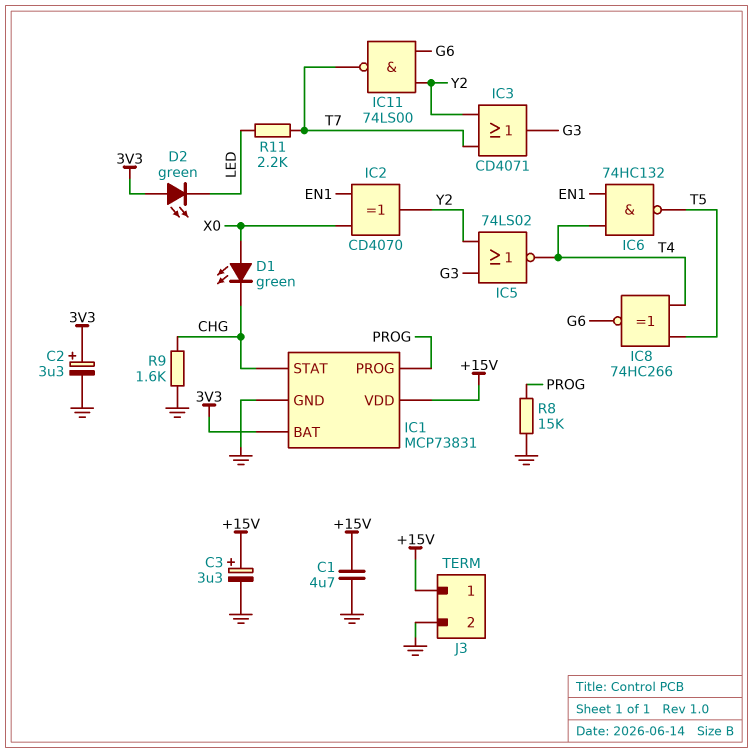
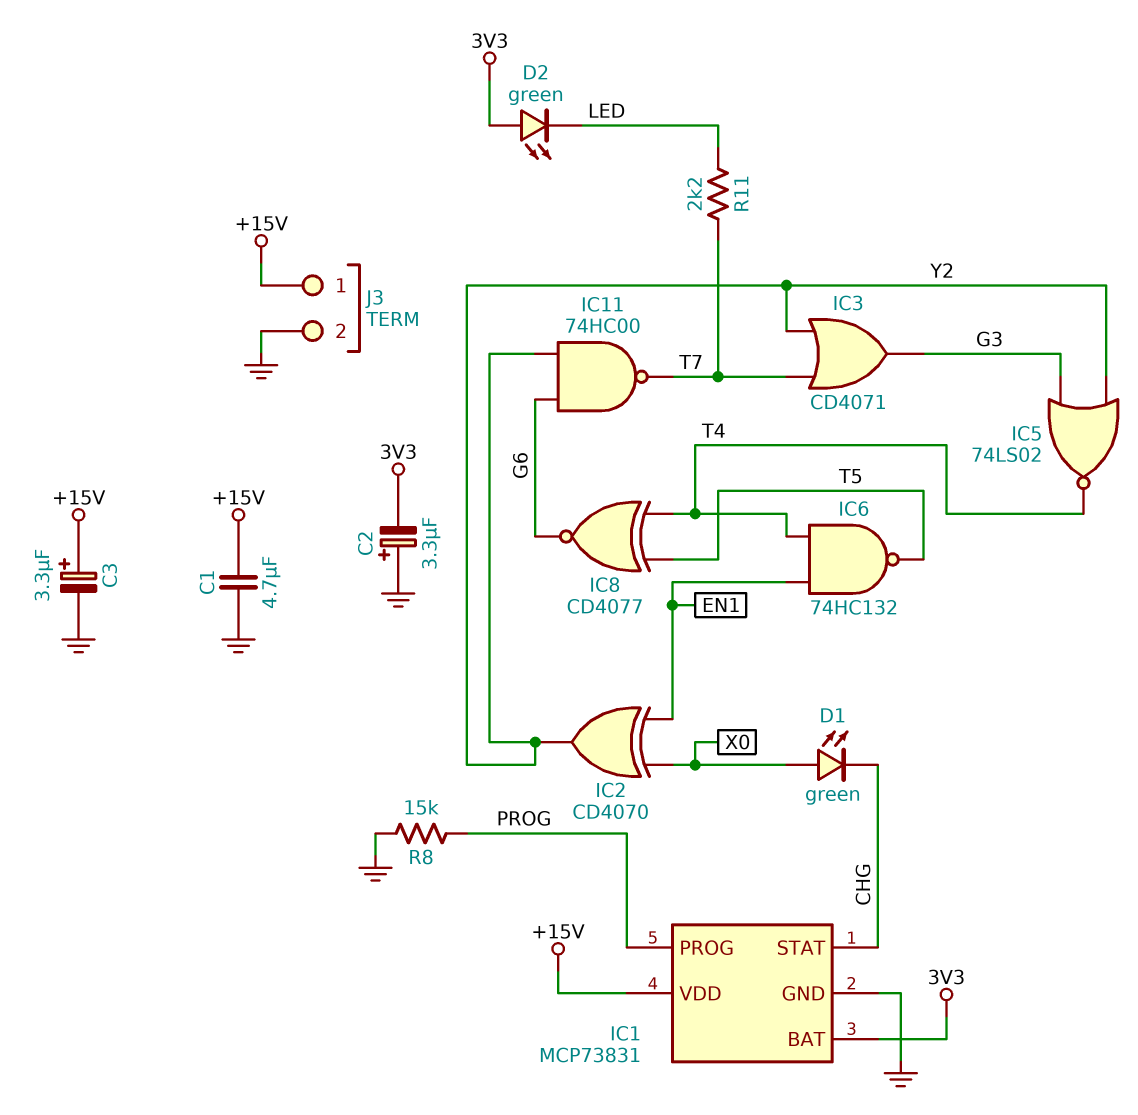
C2: 3.3uF (plus 3V3, minus GND) -> 3.3uF (plus GND, minus 3V3)
IC8: XNOR 74HC266 (in T4, in T5, out G6) -> XNOR CD4077 (in T4, in T5, out G6)
IC11: NAND 74LS00 (in G6, in Y2, out T7) -> NAND 74HC00 (in G6, in Y2, out T7)
R9: 1.6k (CHG, GND) -> none

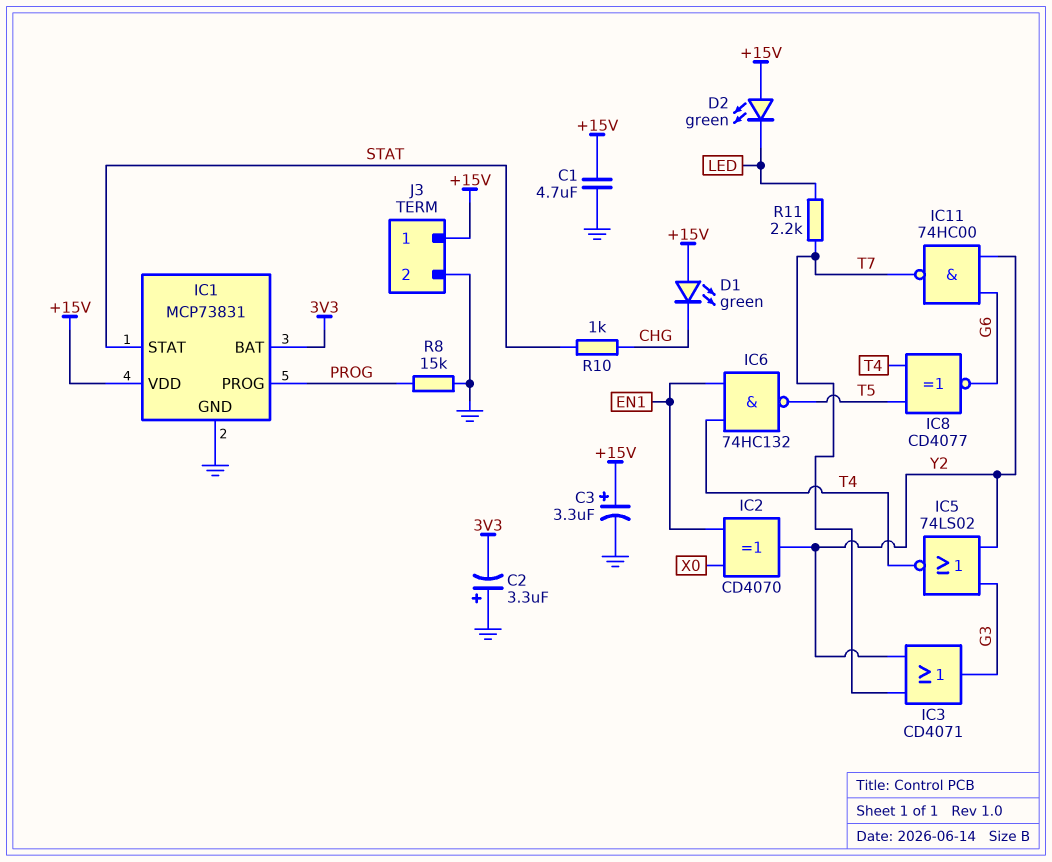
D1: LED green (A X0, K CHG) -> LED green (A +15V, K CHG)
D2: LED green (A 3V3, K LED) -> LED green (A +15V, K LED)
IC1 pin STAT: CHG -> STAT
R10: none -> 1k (CHG, STAT)

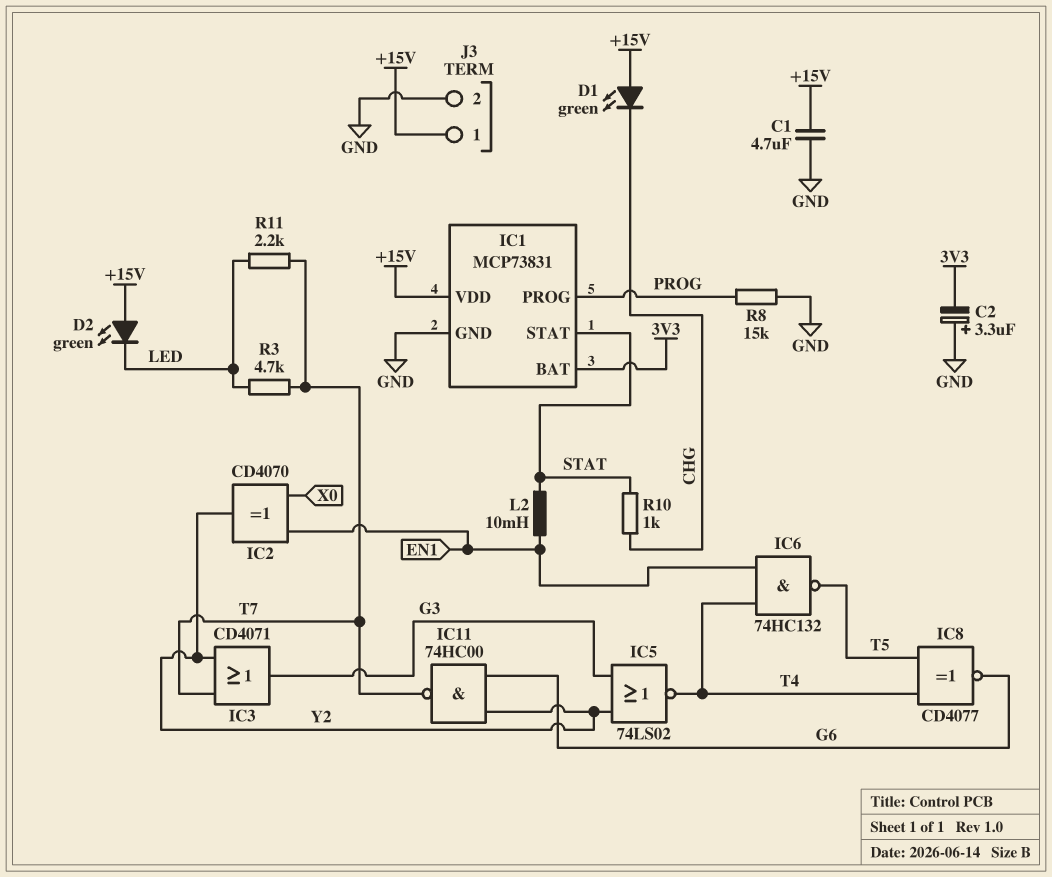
C3: 3.3uF (plus +15V, minus GND) -> none
L2: none -> 10mH (EN1, STAT)
R3: none -> 4.7k (LED, T7)

